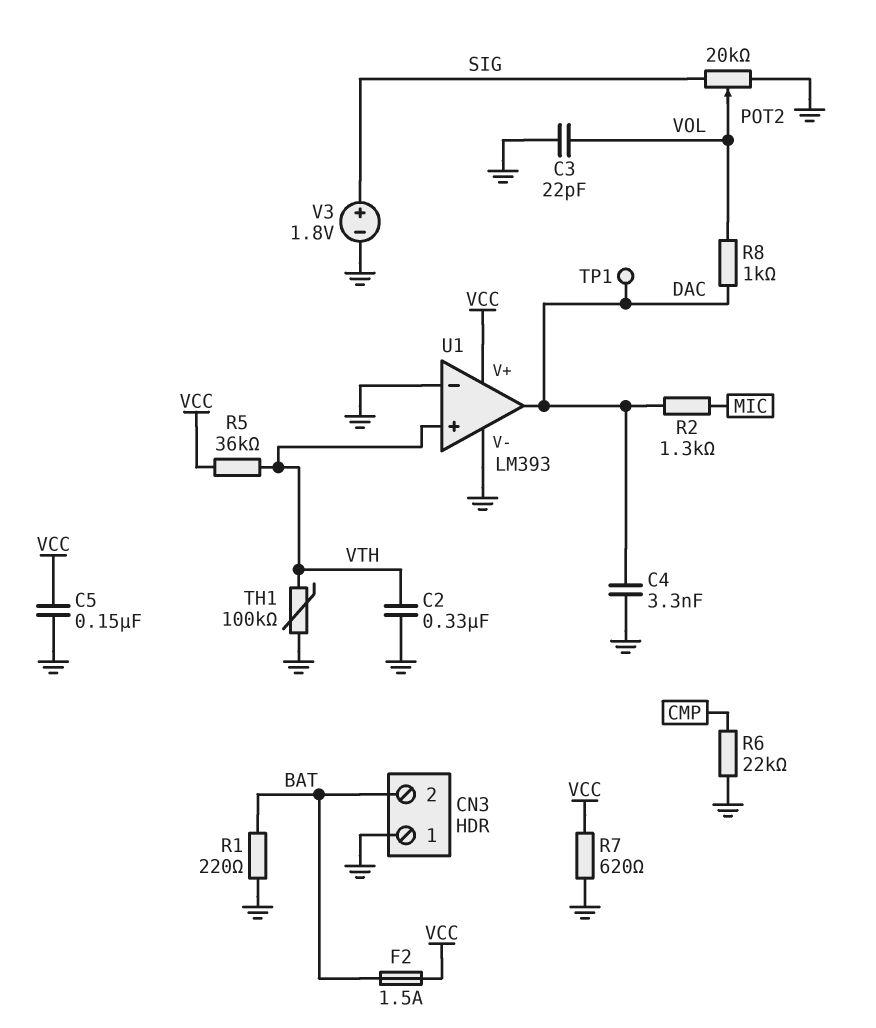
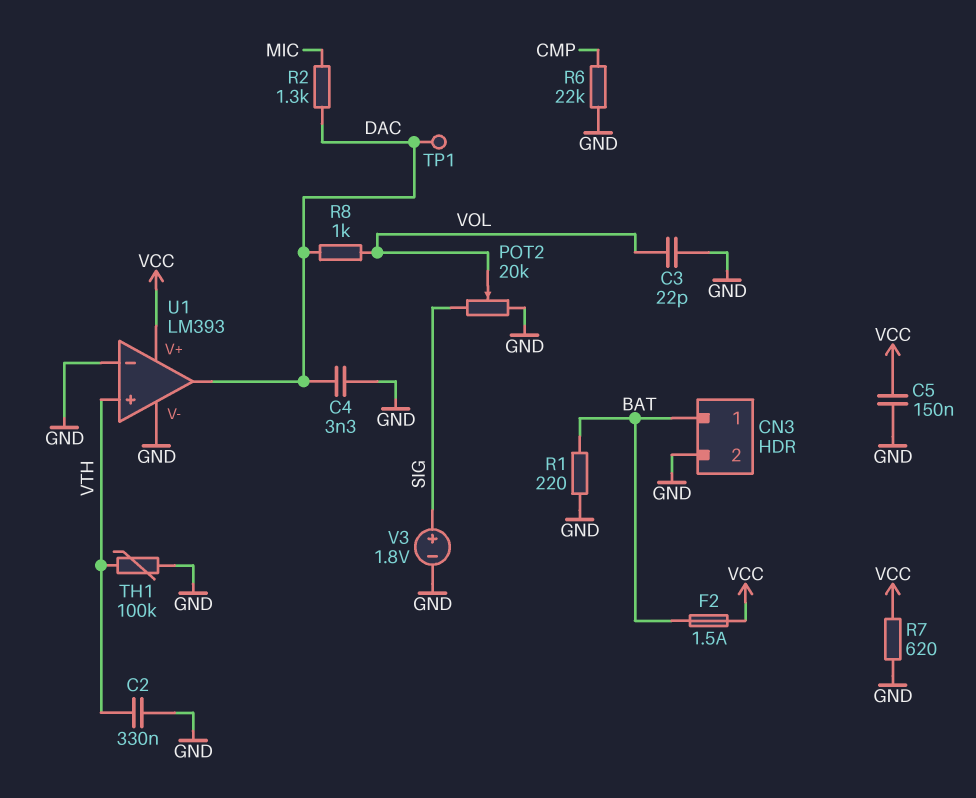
CN3 pin 1: GND -> BAT
CN3 pin 2: BAT -> GND
R5: 36k (VCC, VTH) -> none

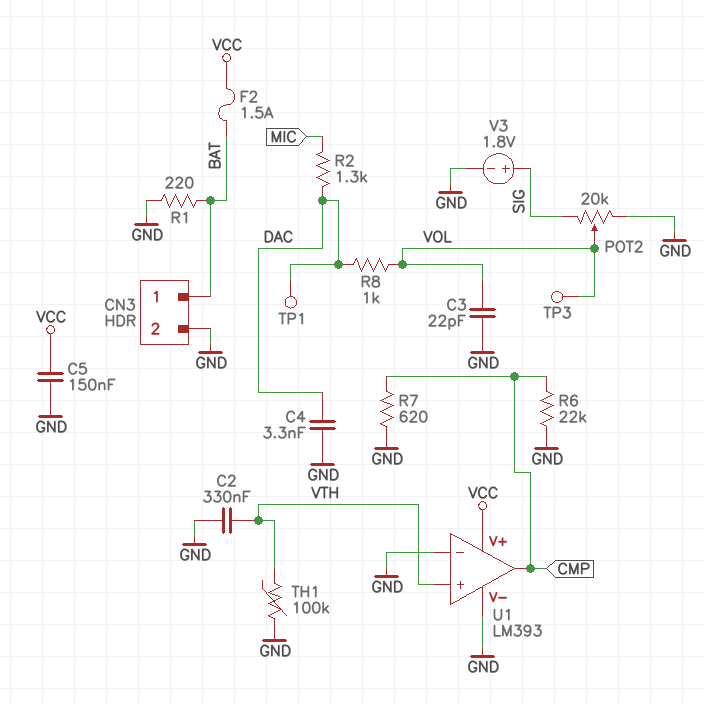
R7: 620 (GND, VCC) -> 620 (CMP, GND)
TP3: none -> test point (VOL)
U1 pin out: DAC -> CMP

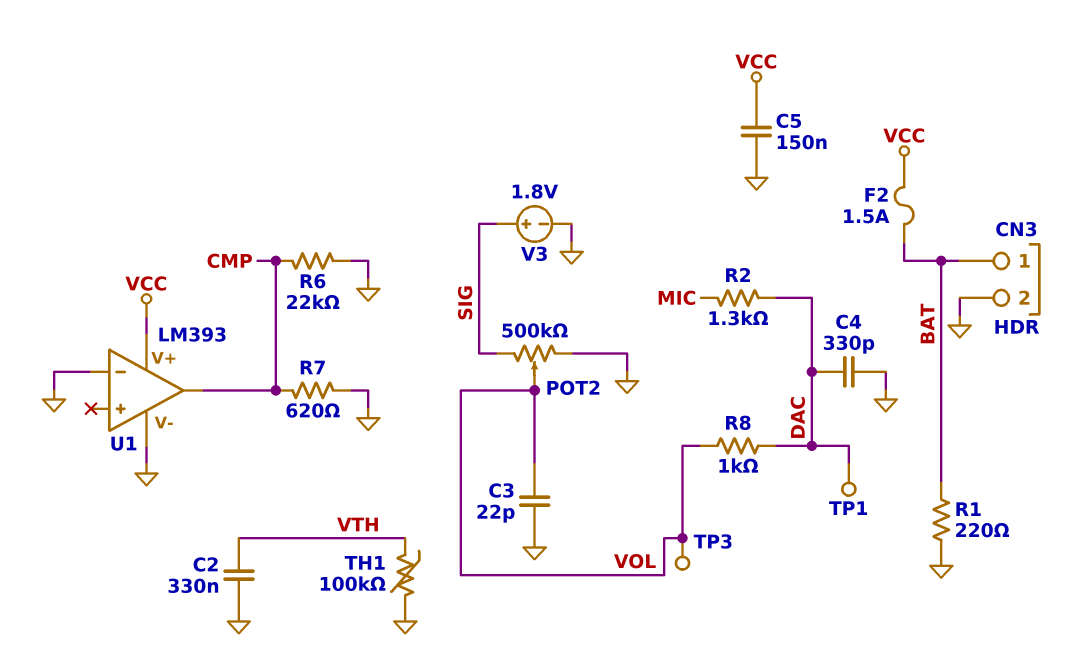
C4: 3.3nF (DAC, GND) -> 330pF (DAC, GND)
POT2: 20k (GND, SIG, wiper VOL) -> 500k (GND, SIG, wiper VOL)
U1 pin in+: VTH -> none

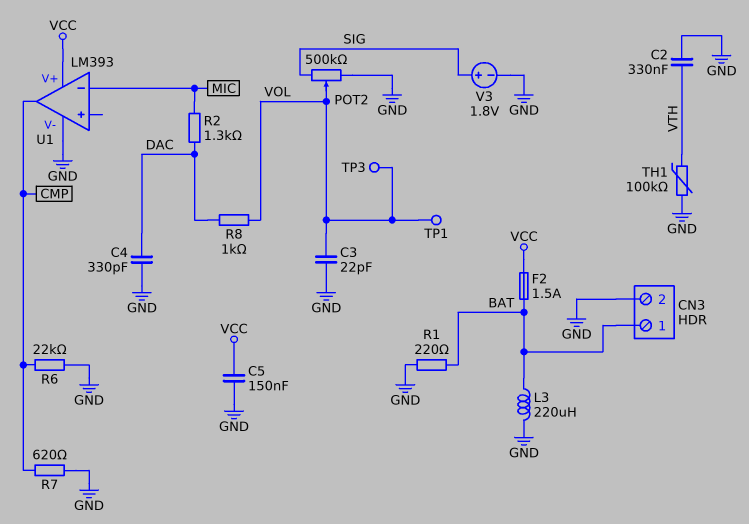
L3: none -> 220uH (BAT, GND)
TP1: test point (DAC) -> test point (VOL)
U1 pin in-: GND -> MIC

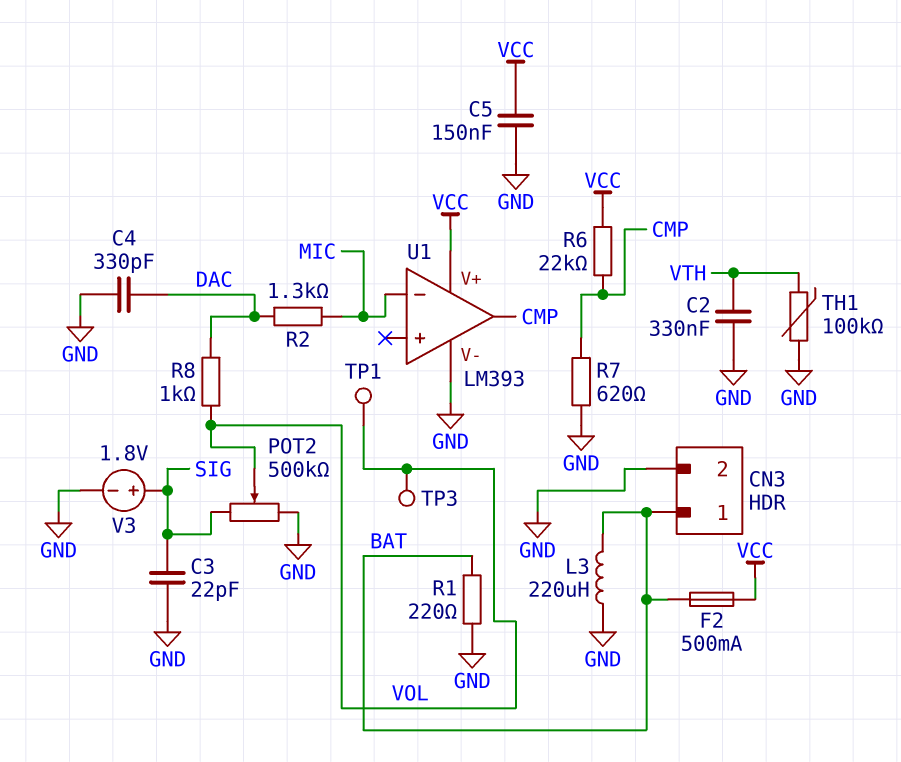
C3: 22pF (GND, VOL) -> 22pF (GND, SIG)
F2: 1.5A (BAT, VCC) -> 500mA (BAT, VCC)
R6: 22k (CMP, GND) -> 22k (CMP, VCC)

